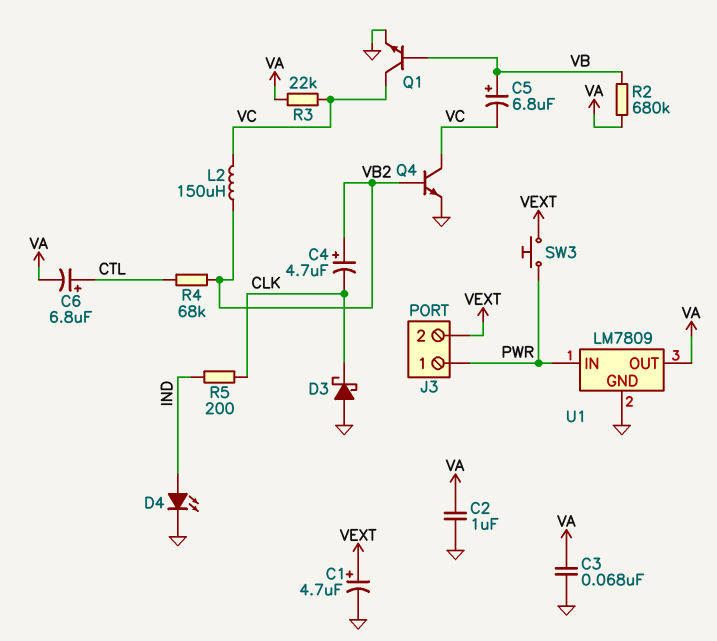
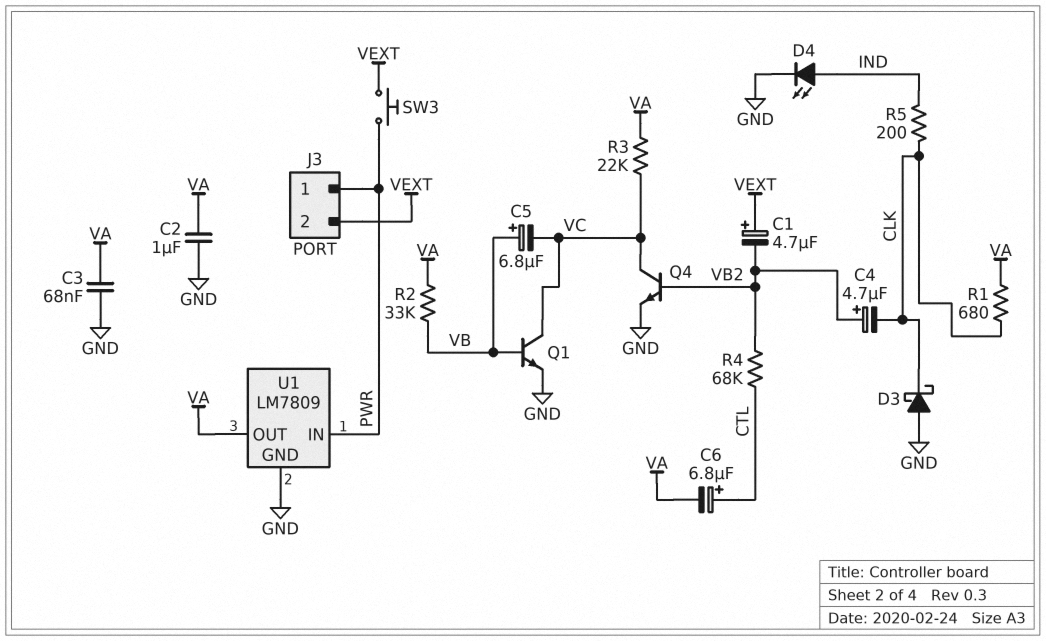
C1: 4.7uF (plus VEXT, minus GND) -> 4.7uF (plus VEXT, minus VB2)
L2: 150uH (VB2, VC) -> none
R1: none -> 680 (CLK, VA)
R2: 680k (VA, VB) -> 33k (VA, VB)

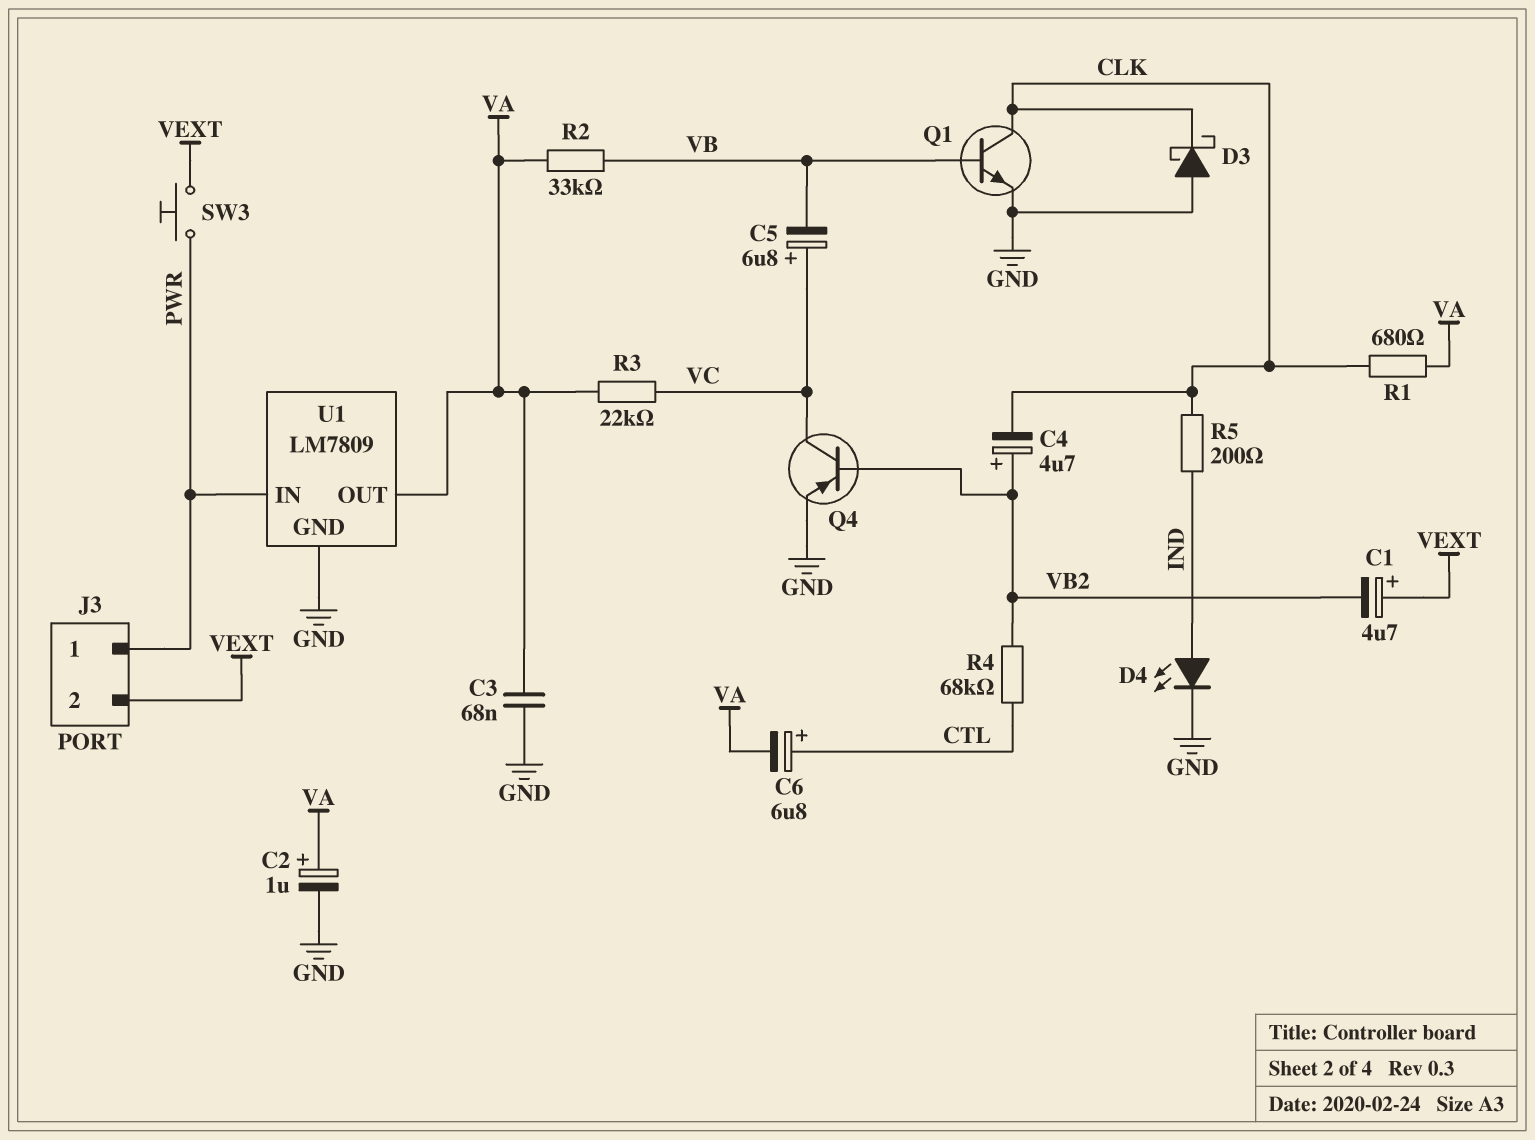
C2: 1uF (GND, VA) -> 1uF (plus VA, minus GND)
C5: 6.8uF (plus VB, minus VC) -> 6.8uF (plus VC, minus VB)
Q1: NPN (B VB, C VC, E GND) -> NPN (B VB, C CLK, E GND)
Q4: NPN (B VB2, C VC, E GND) -> PNP (B VB2, C VC, E GND)

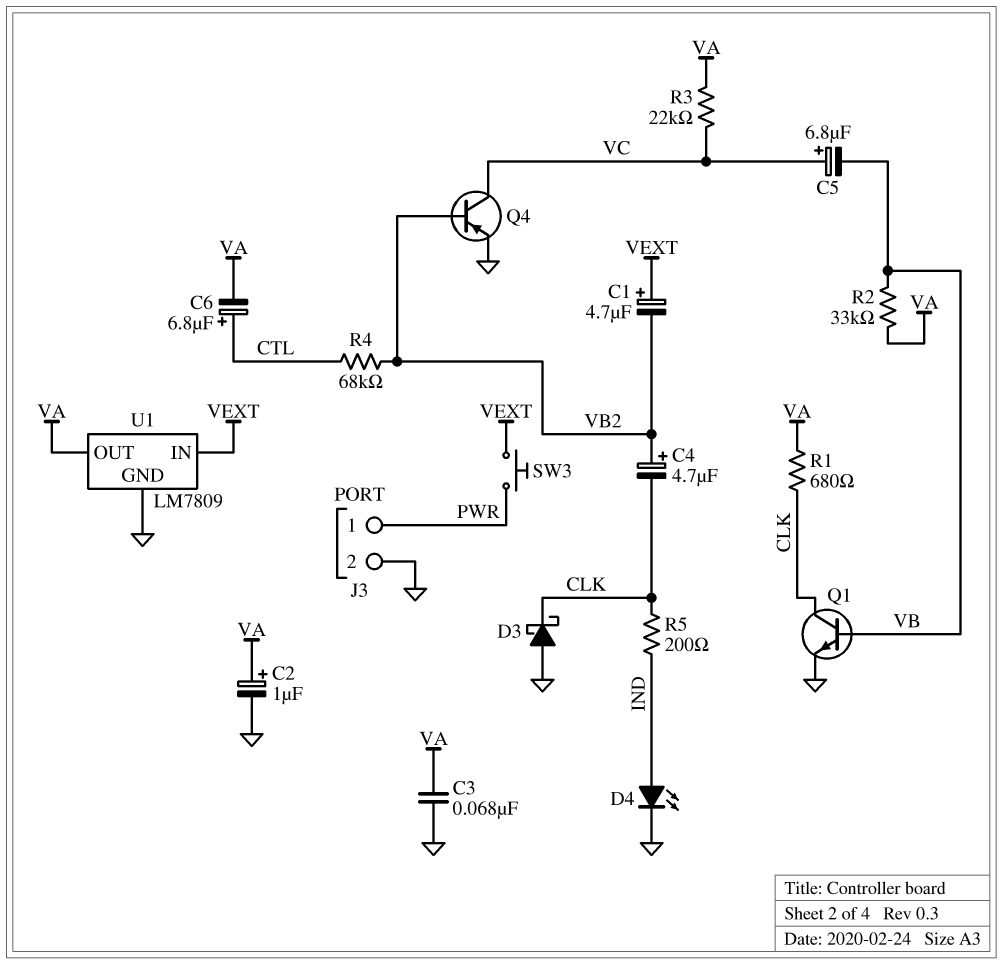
J3 pin 2: VEXT -> GND
U1 pin IN: PWR -> VEXT

